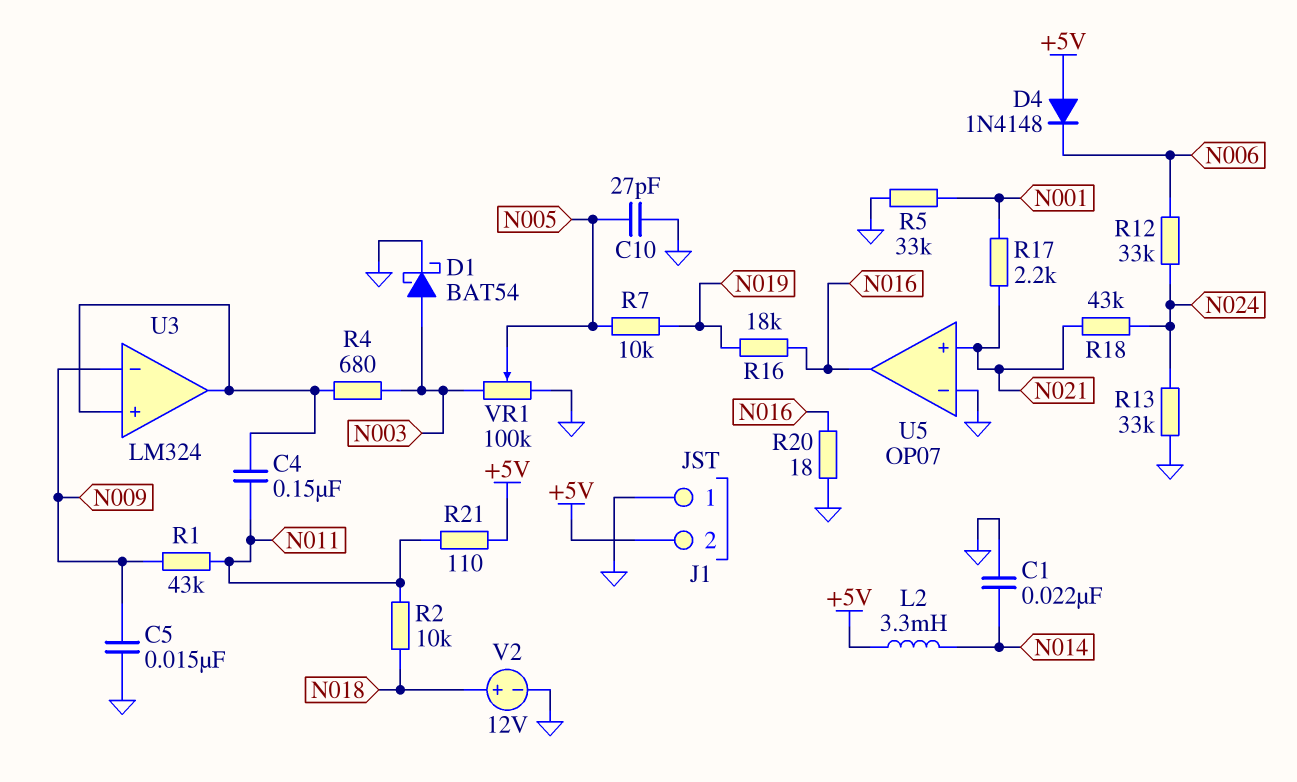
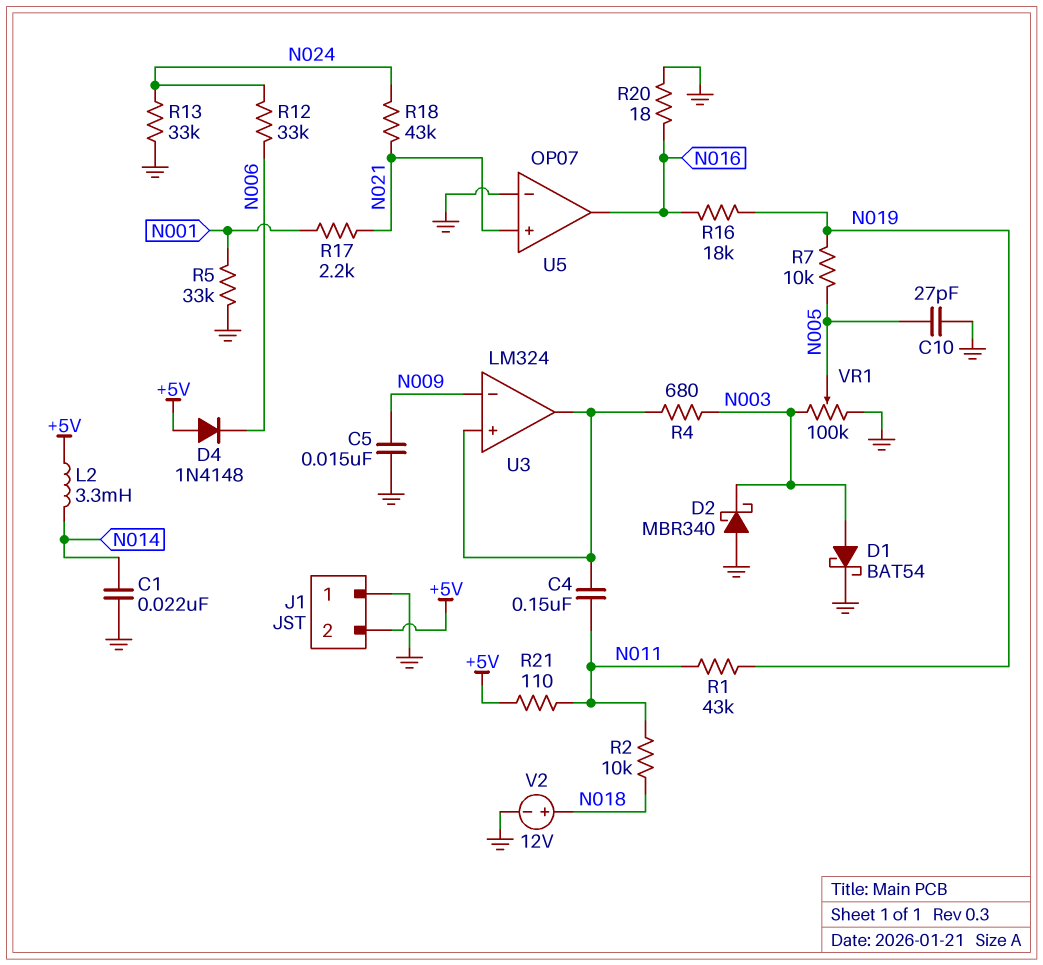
D2: none -> schottky MBR340 (A GND, K N003)
R1: 43k (N009, N011) -> 43k (N011, N019)

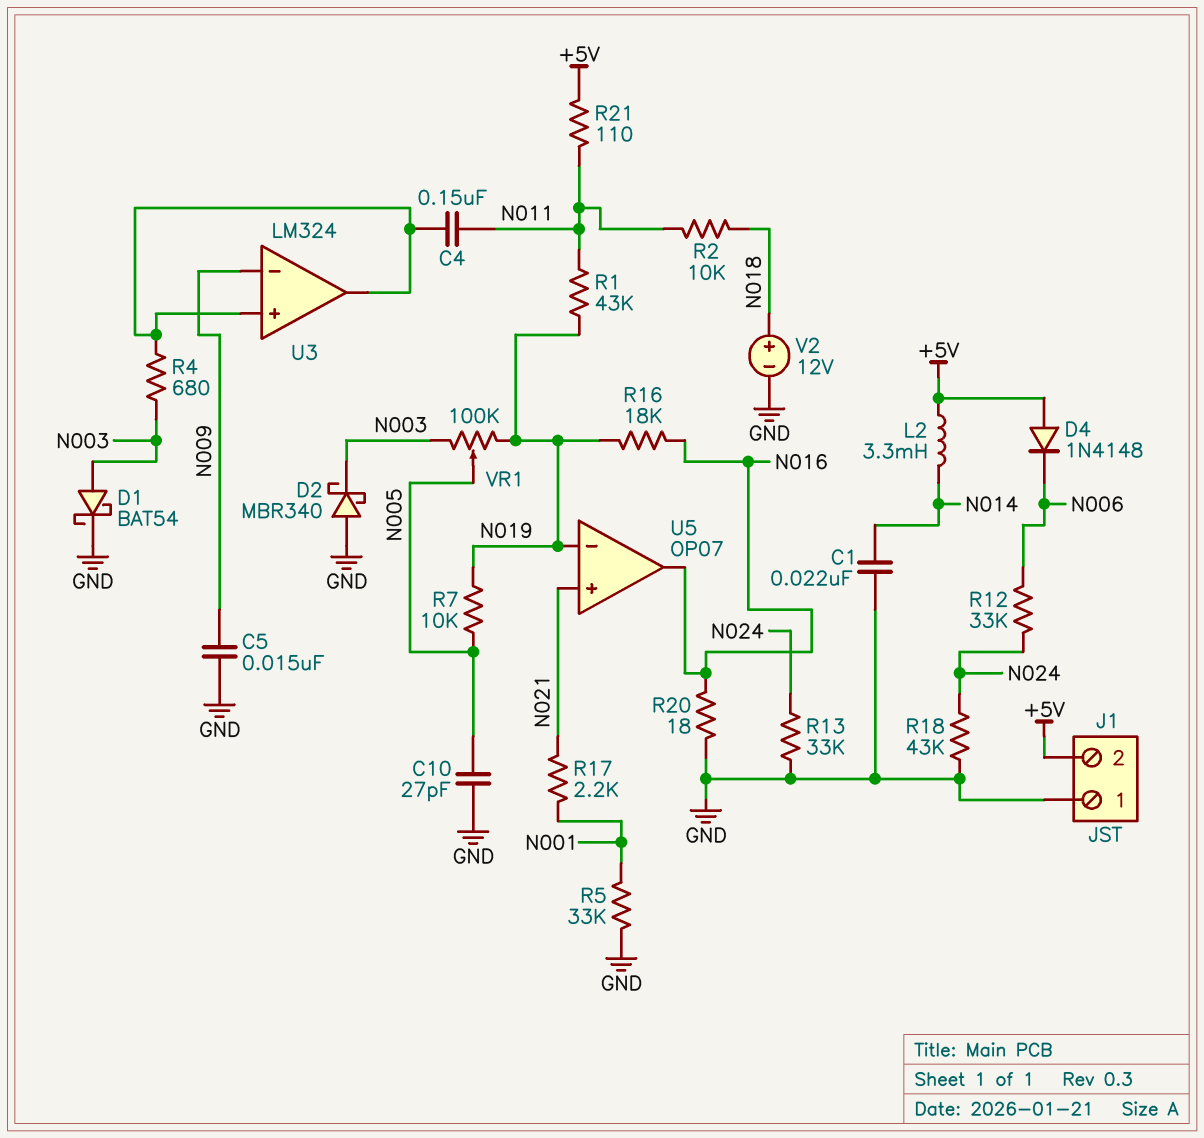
R18: 43k (N021, N024) -> 43k (GND, N024)
U5 pin in-: GND -> N019
VR1: 100k (GND, N003, wiper N005) -> 100k (N003, N019, wiper N005)

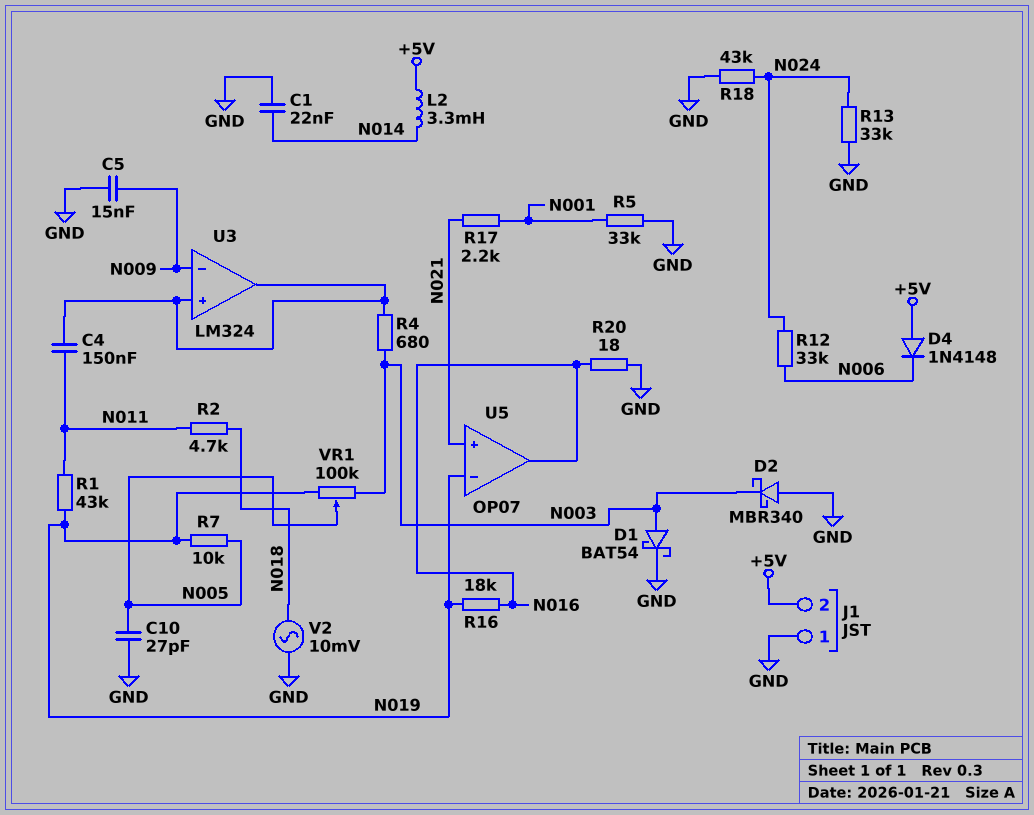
R2: 10k (N011, N018) -> 4.7k (N011, N018)
R21: 110 (+5V, N011) -> none
V2: 12V (plus N018, minus GND) -> AC 10mV (GND, N018)

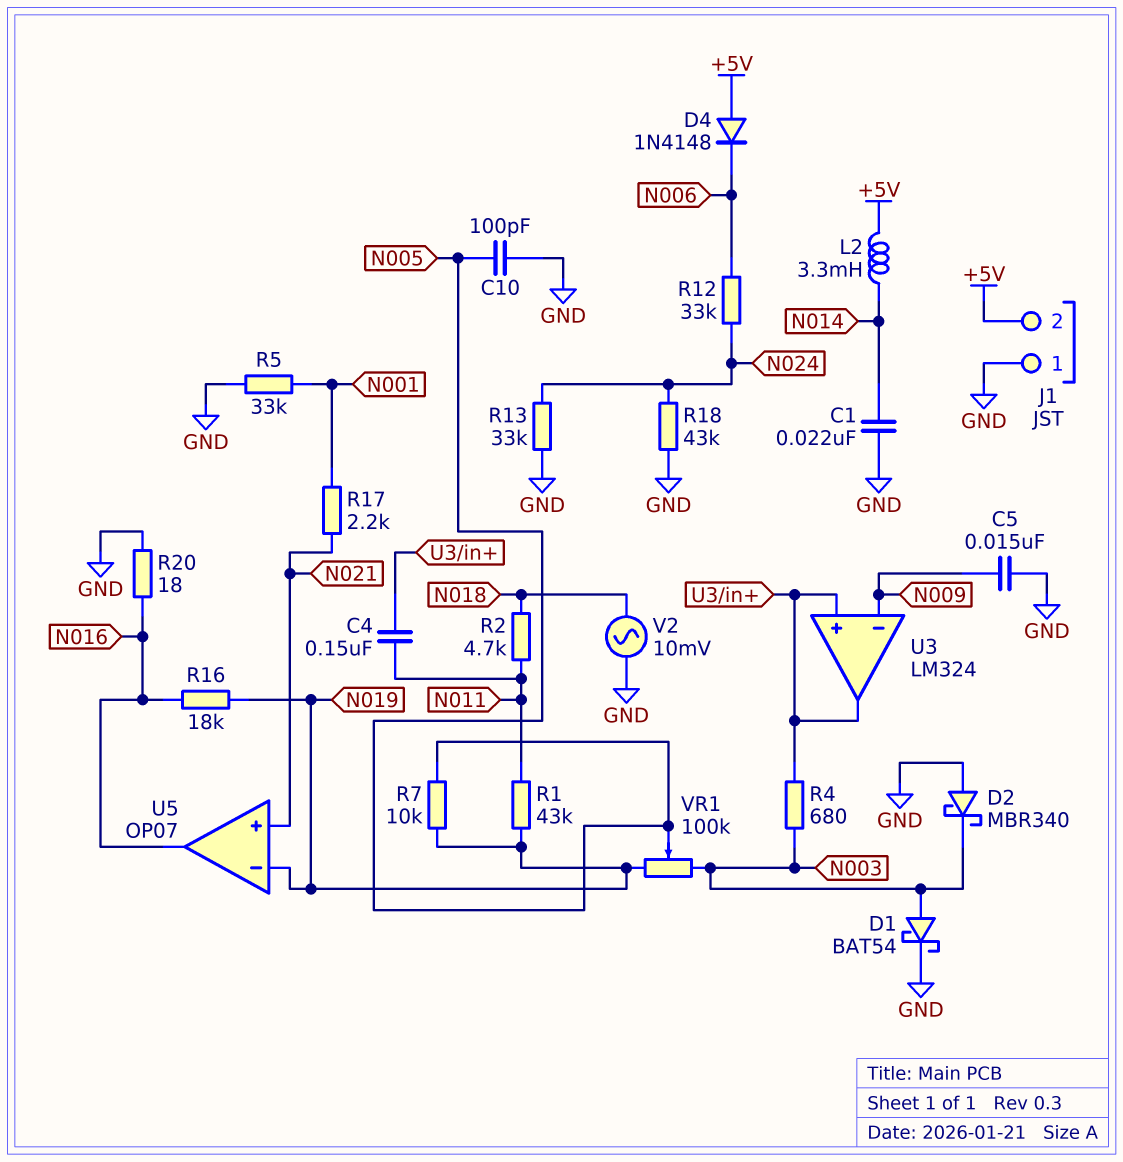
C10: 27pF (GND, N005) -> 100pF (GND, N005)

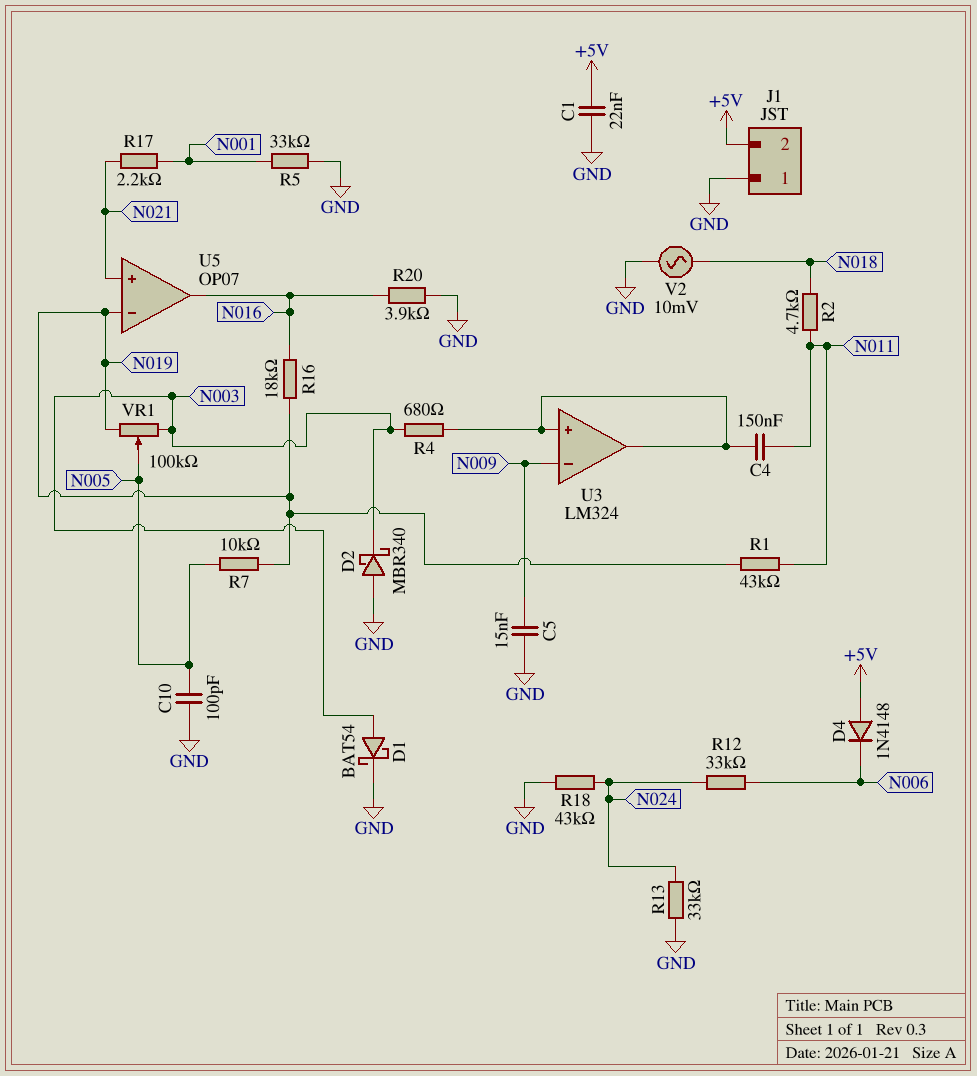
C1: 22nF (GND, N014) -> 22nF (+5V, GND)
L2: 3.3mH (+5V, N014) -> none
R20: 18 (GND, N016) -> 3.9k (GND, N016)

